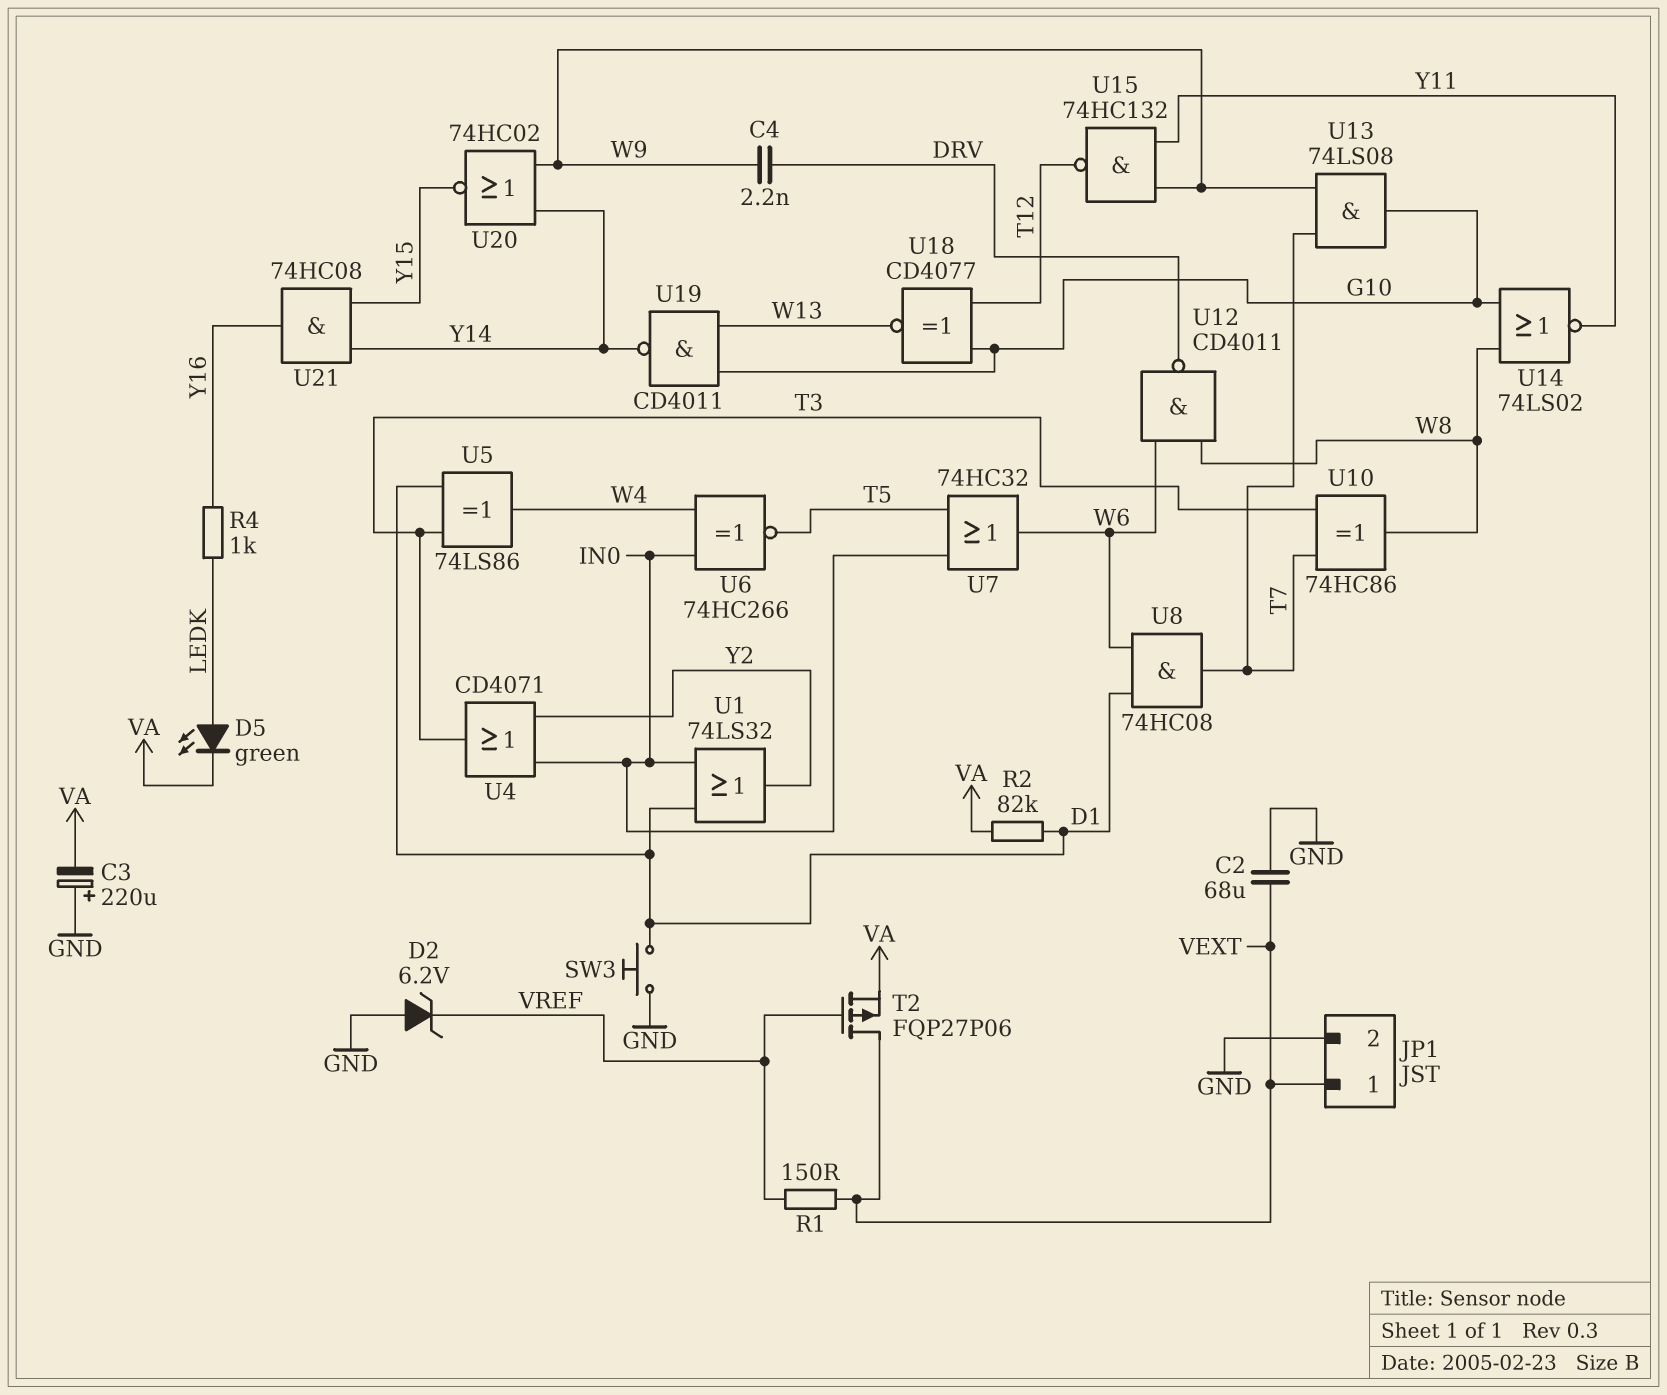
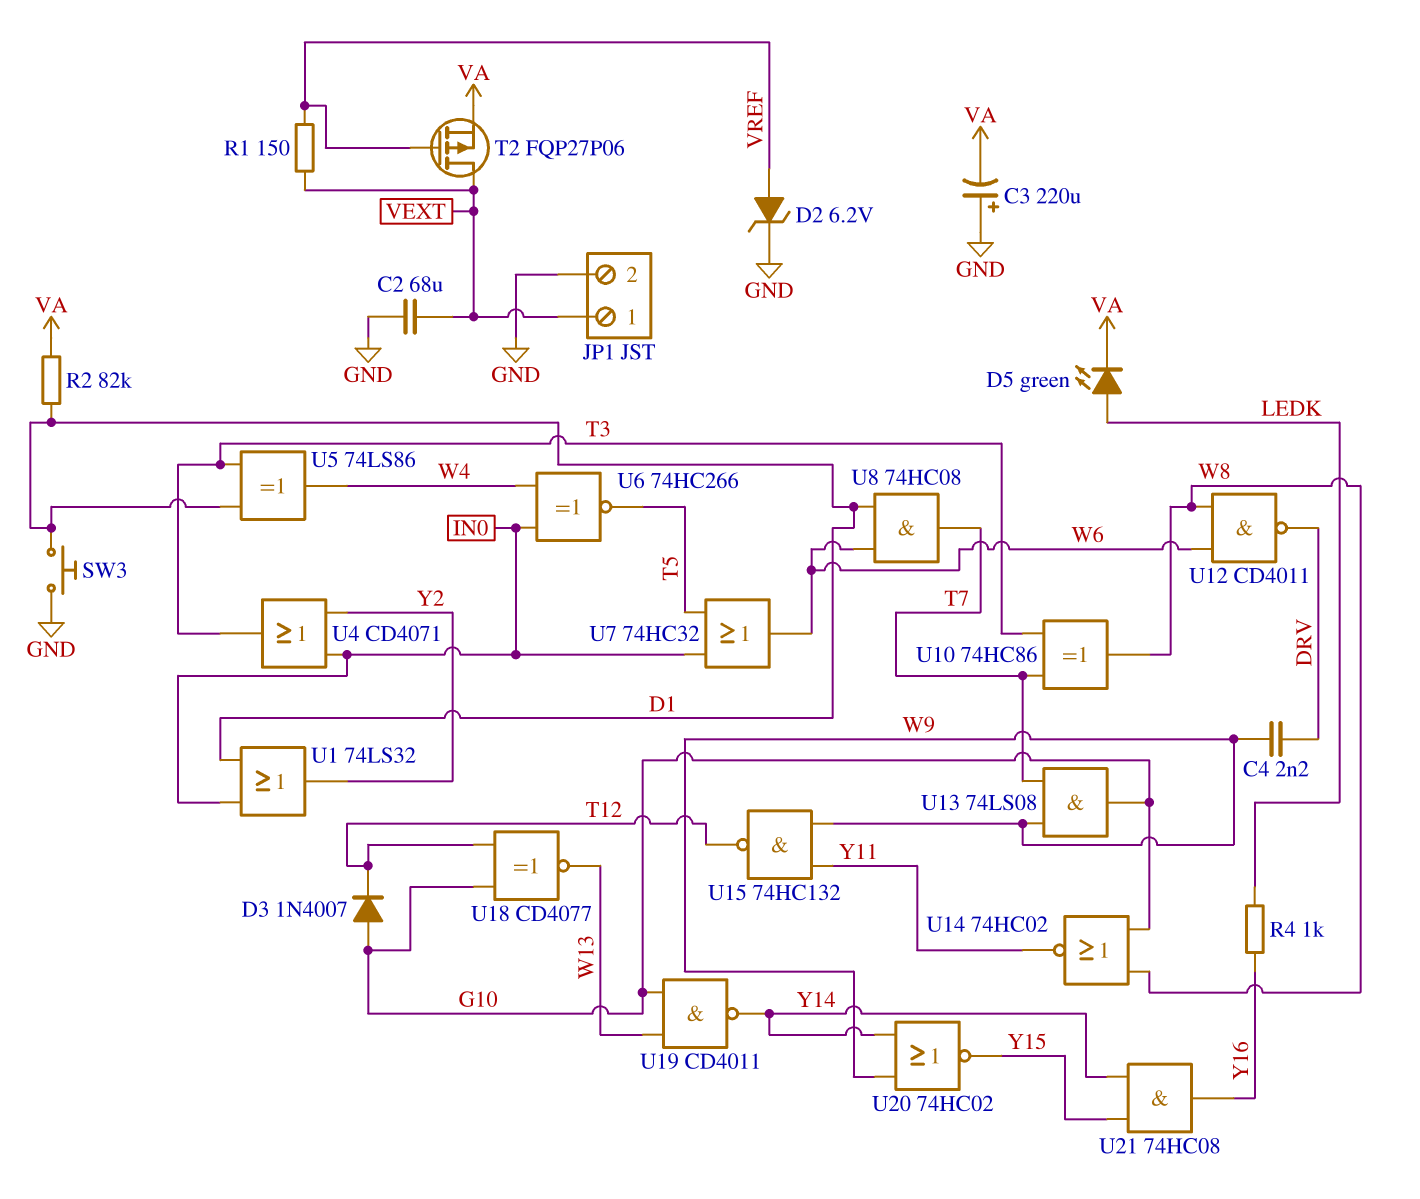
D2: zener 6.2V (A GND, K VREF) -> zener 6.2V (A VREF, K GND)
D3: none -> diode 1N4007 (A G10, K T12)
U14: NOR 74LS02 (in G10, in W8, out Y11) -> NOR 74HC02 (in G10, in W8, out Y11)

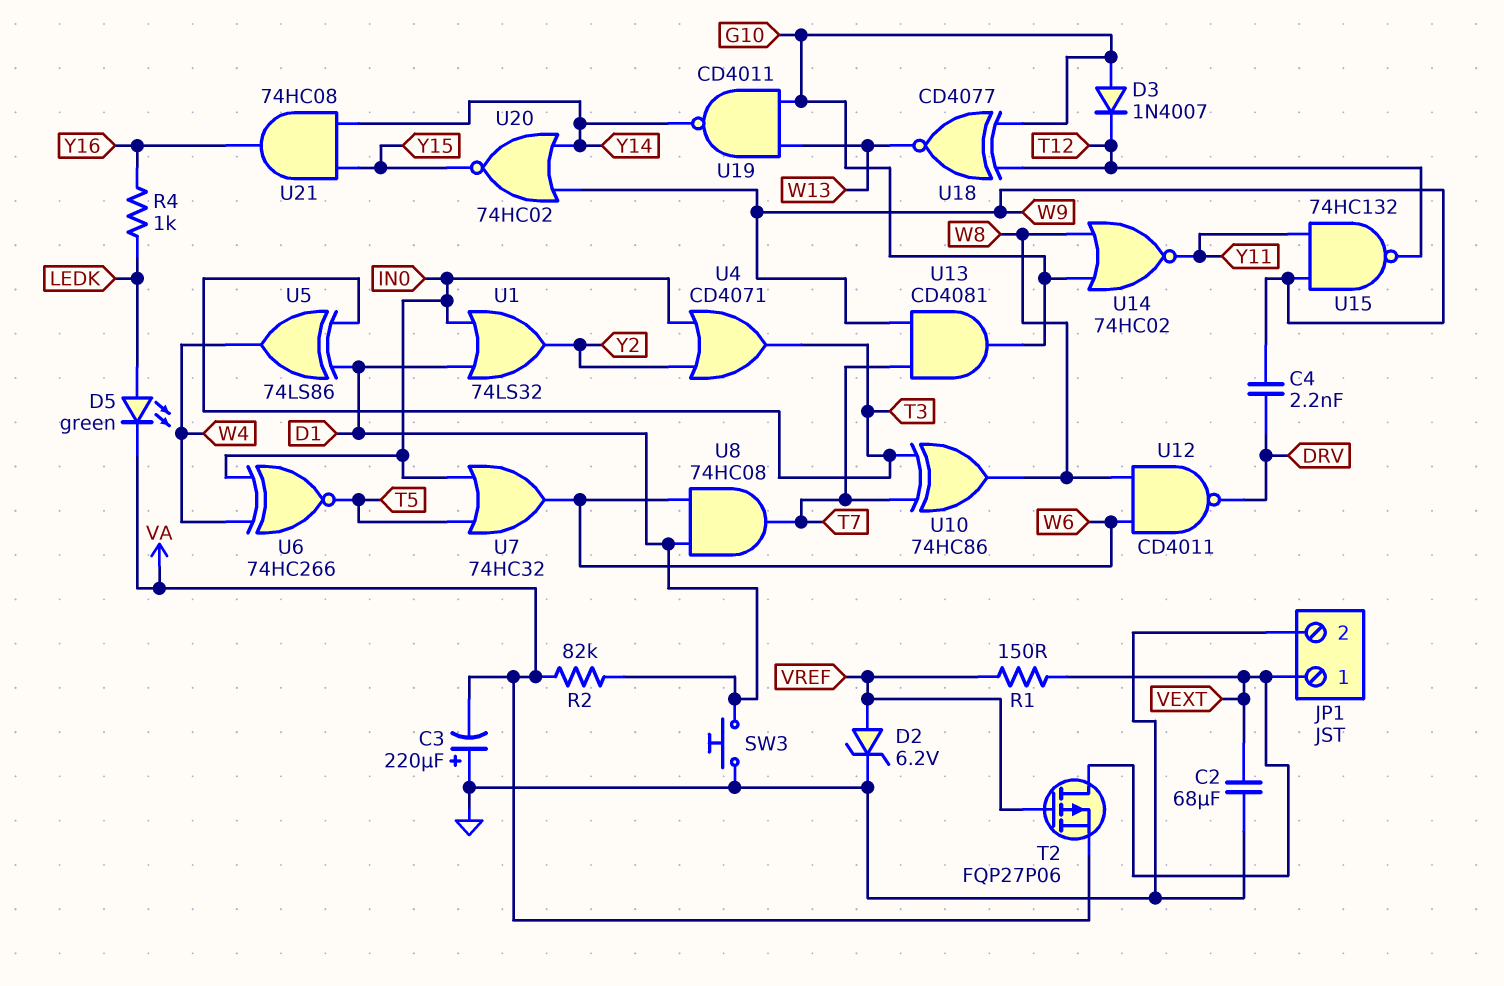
U13: AND 74LS08 (in T7, in W9, out G10) -> AND CD4081 (in T7, in W9, out G10)

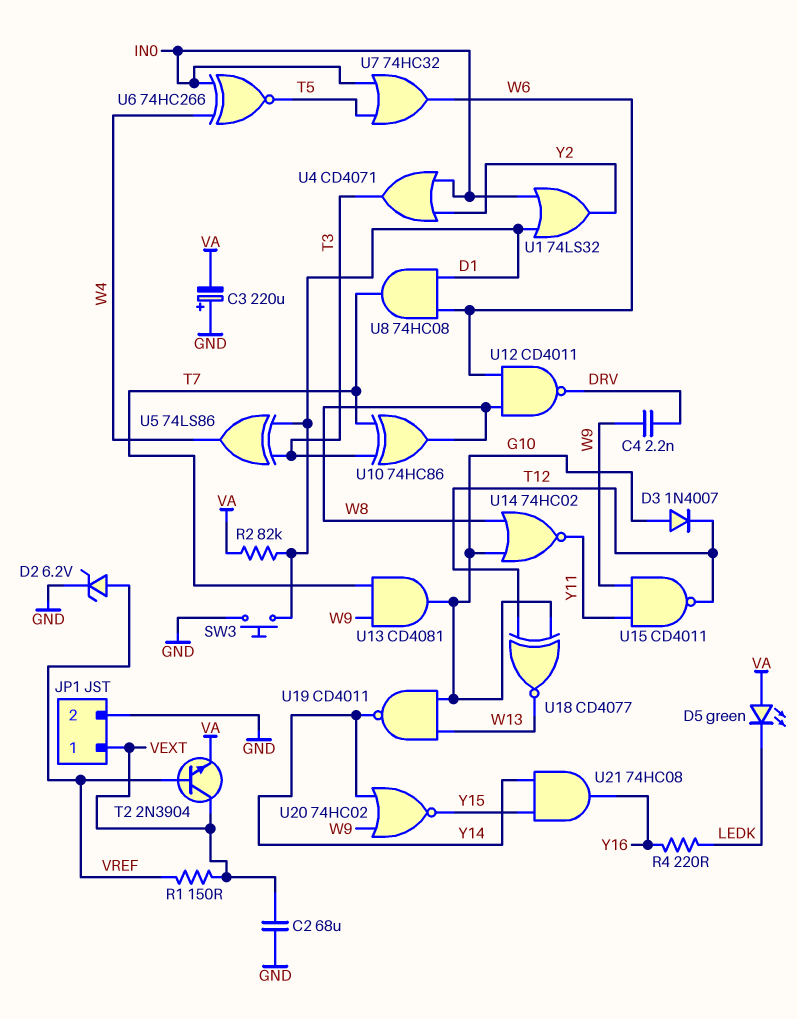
D5: LED green (A LEDK, K VA) -> LED green (A VA, K LEDK)
R4: 1k (LEDK, Y16) -> 220 (LEDK, Y16)
T2: PMOS FQP27P06 (G VREF, D VEXT, S VA) -> NPN 2N3904 (B VREF, C VEXT, E VA)
U15: NAND 74HC132 (in W9, in Y11, out T12) -> NAND CD4011 (in W9, in Y11, out T12)

